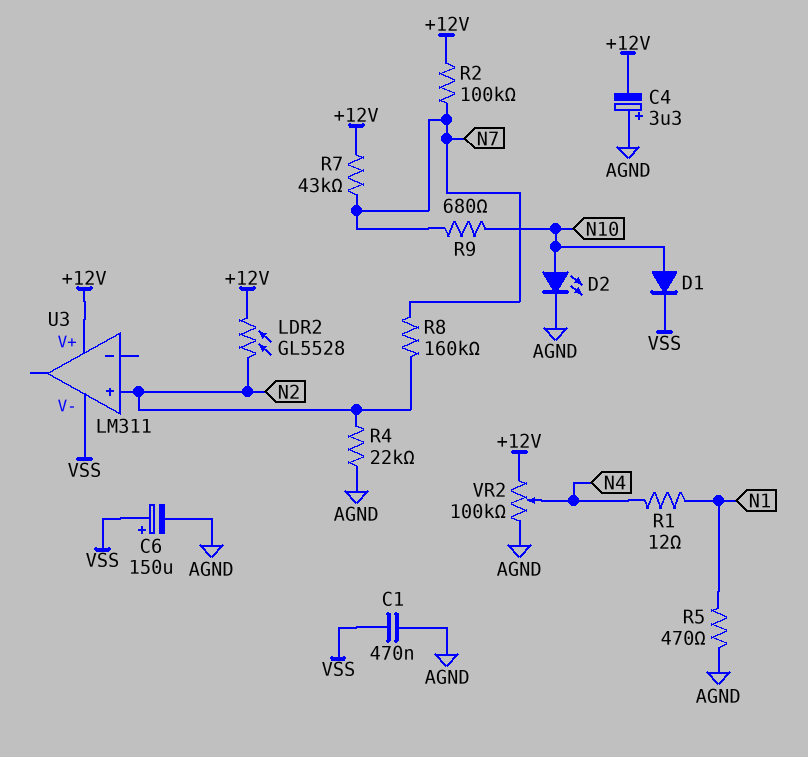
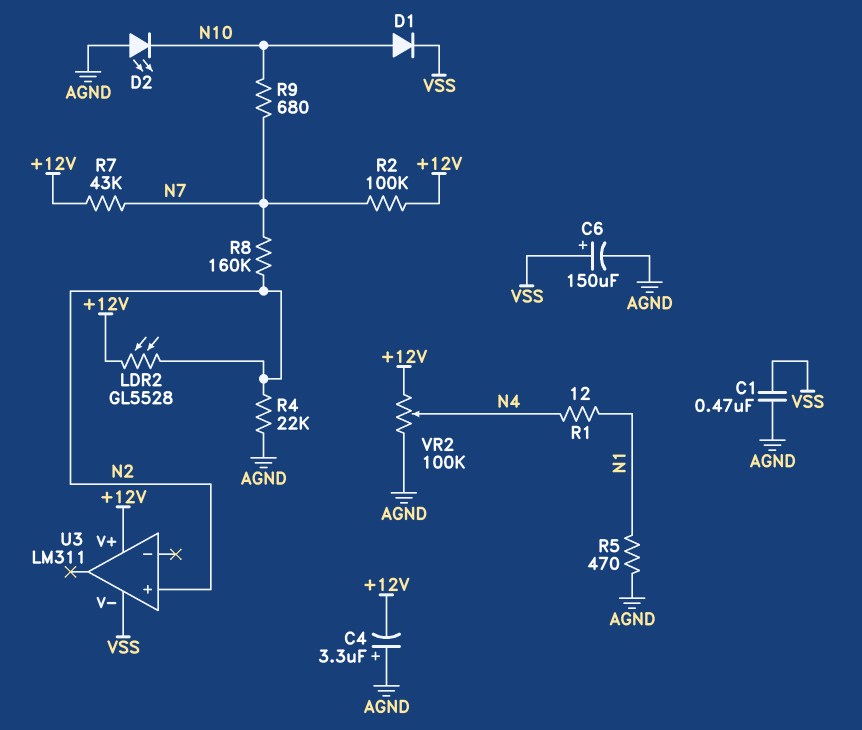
D2: LED (A N10, K AGND) -> LED (A AGND, K N10)

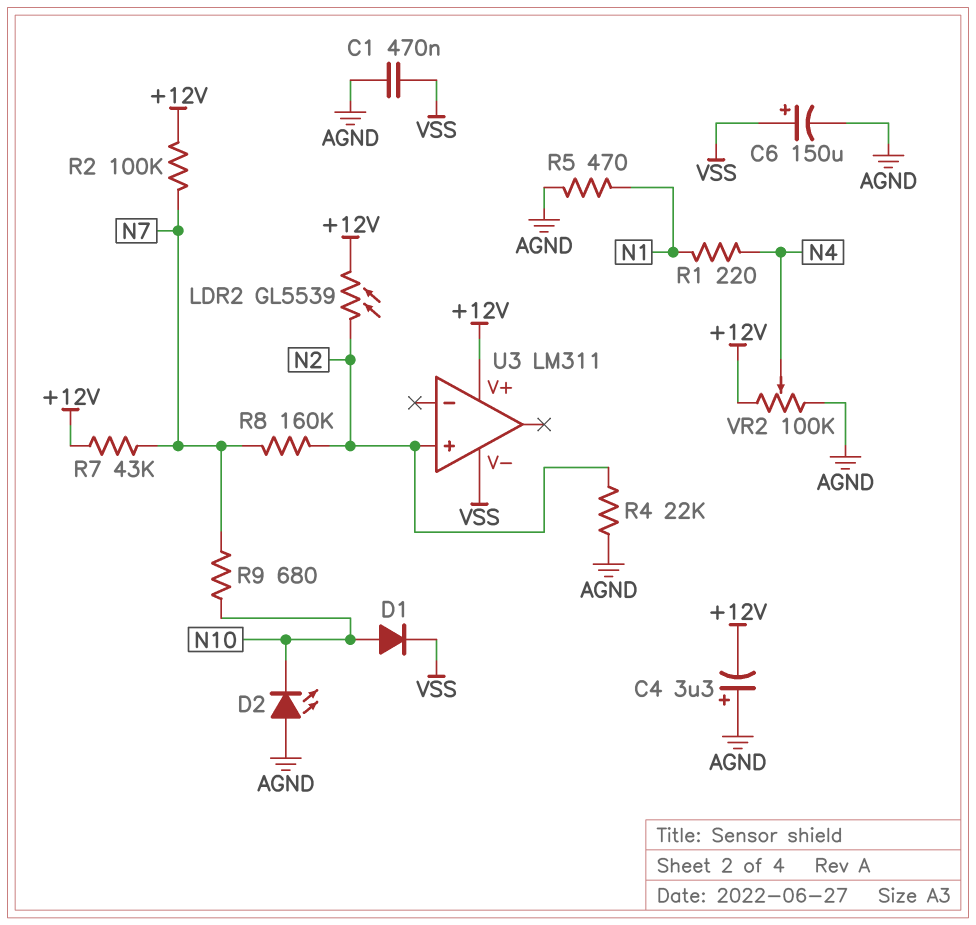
LDR2: GL5528 (+12V, N2) -> GL5539 (+12V, N2)
R1: 12 (N1, N4) -> 220 (N1, N4)

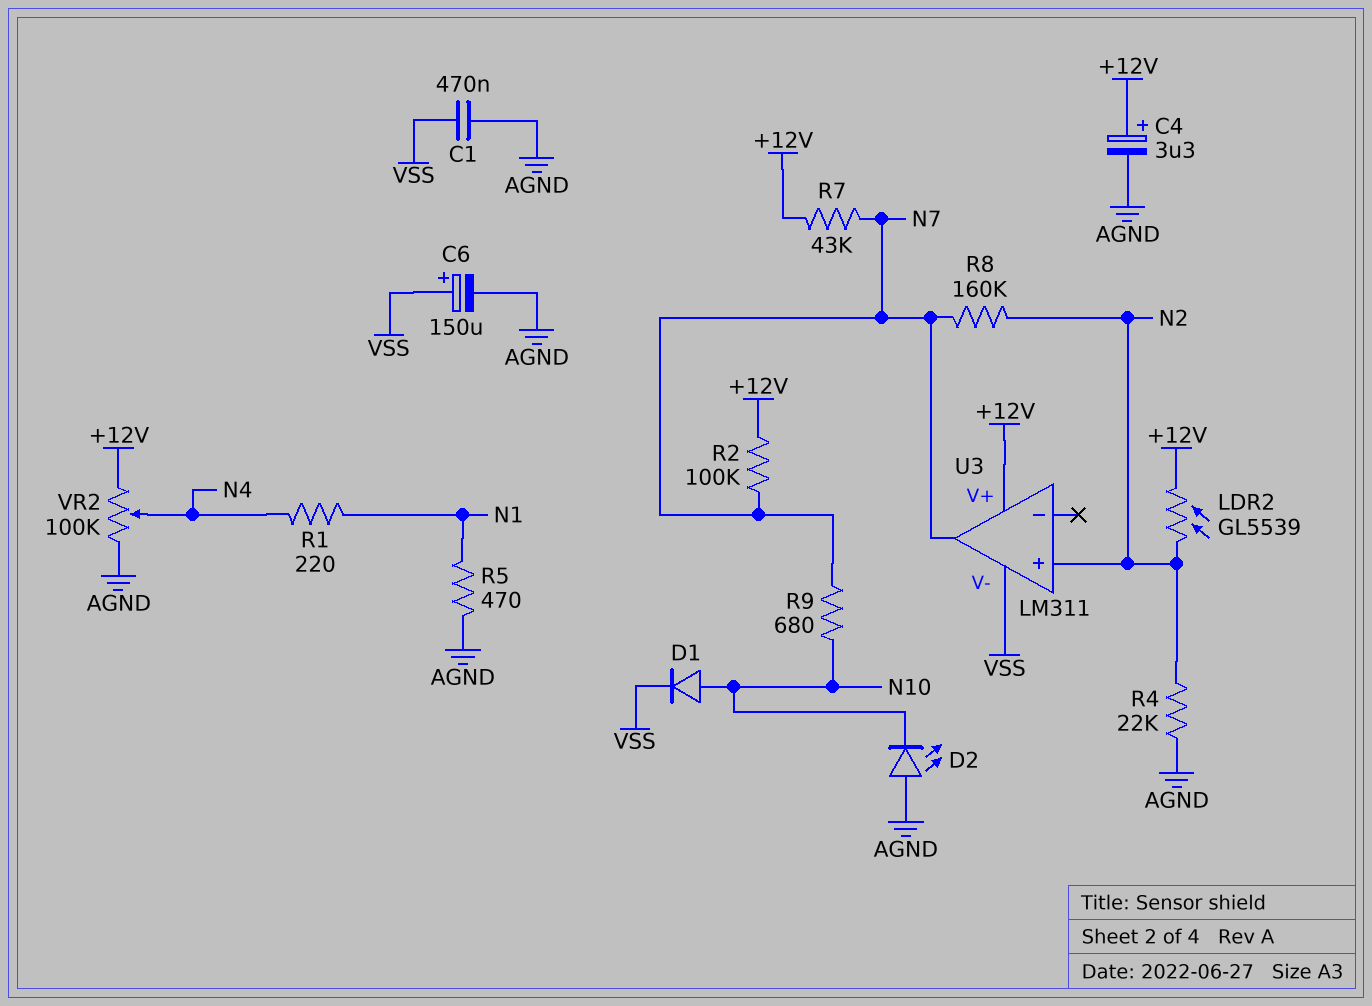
C4: 3.3uF (plus AGND, minus +12V) -> 3.3uF (plus +12V, minus AGND)
U3 pin out: none -> N7

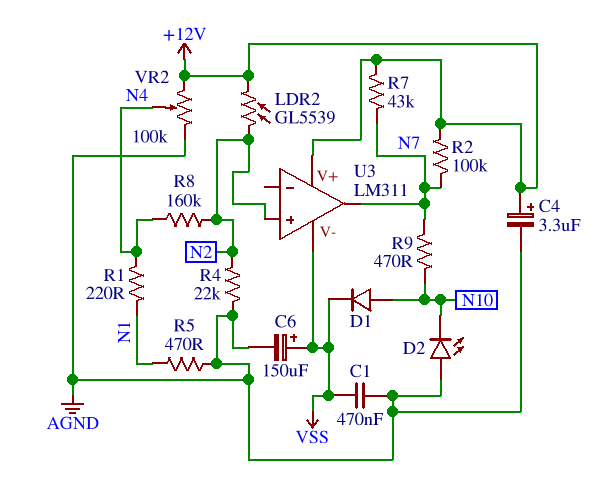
R8: 160k (N2, N7) -> 160k (N2, N4)
R9: 680 (N7, N10) -> 470 (N7, N10)

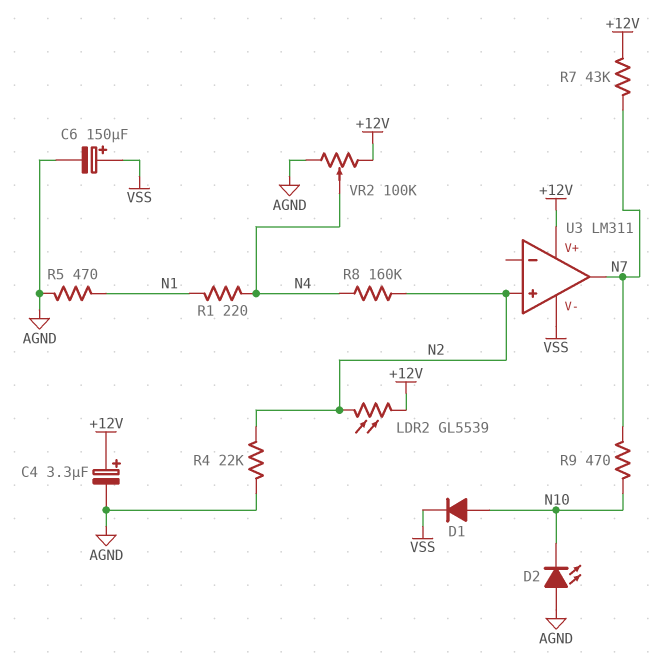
C1: 470nF (AGND, VSS) -> none
R2: 100k (+12V, N7) -> none

